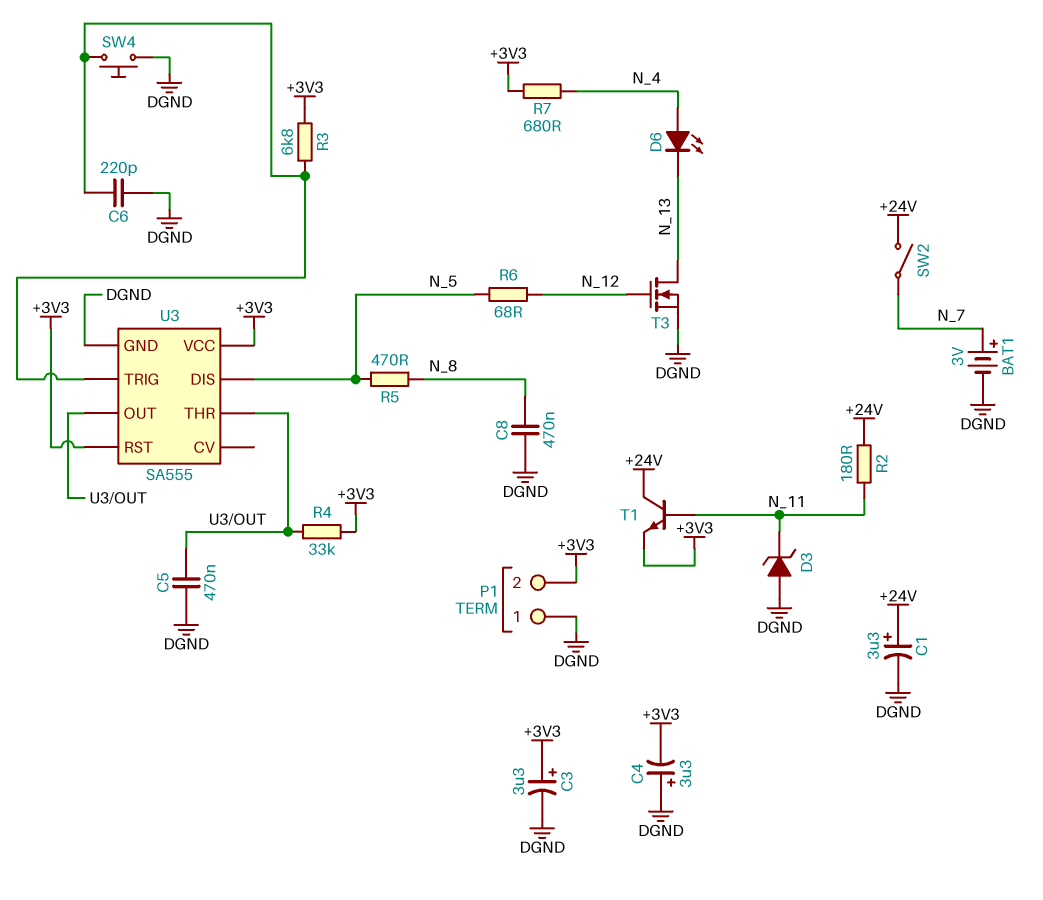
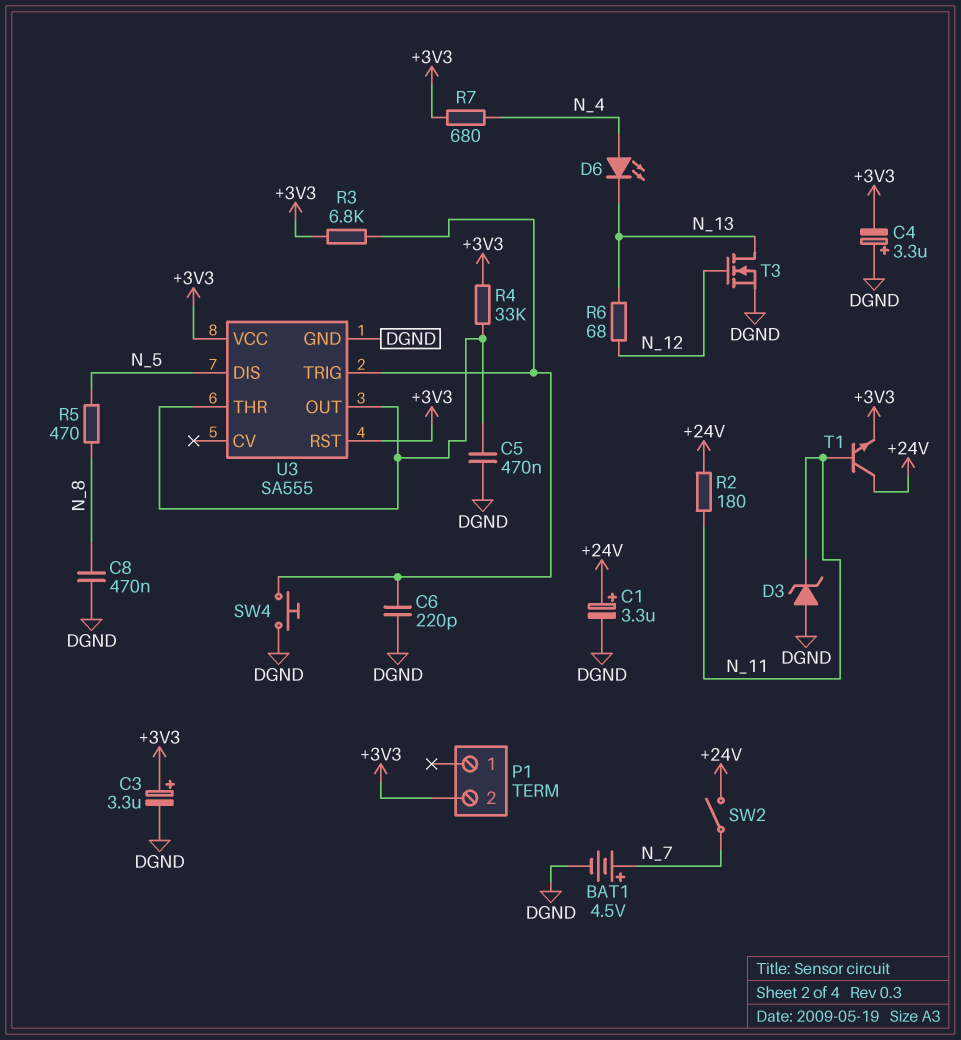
BAT1: 3V (plus N_7, minus DGND) -> 4.5V (plus N_7, minus DGND)
P1 pin 1: DGND -> none
R6: 68 (N_5, N_12) -> 68 (N_12, N_13)

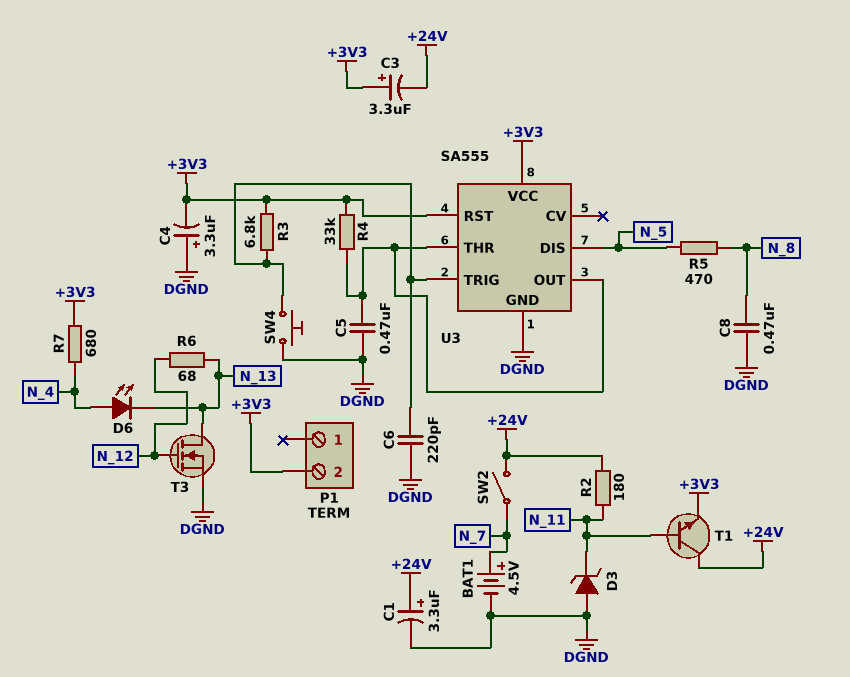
C3: 3.3uF (plus +3V3, minus DGND) -> 3.3uF (plus +3V3, minus +24V)

